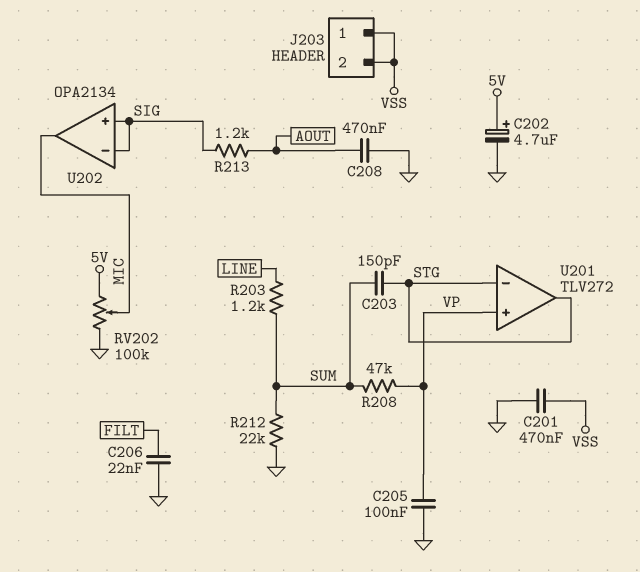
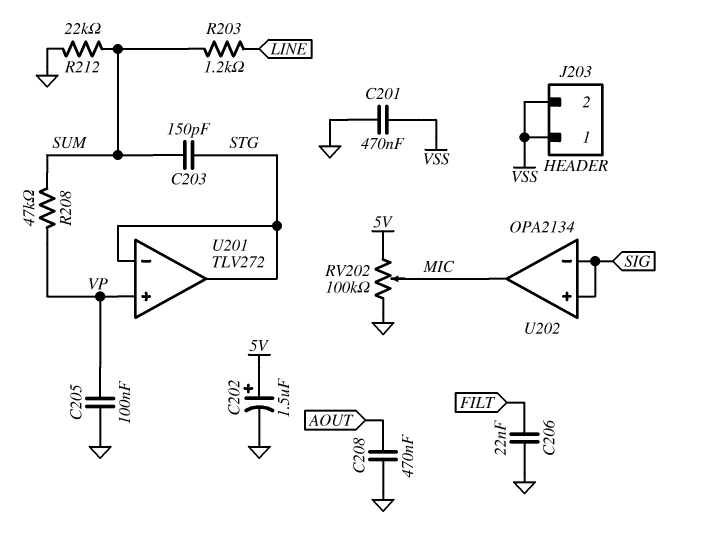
C202: 4.7uF (plus 5V, minus GND) -> 1.5uF (plus 5V, minus GND)
R213: 1.2k (AOUT, SIG) -> none

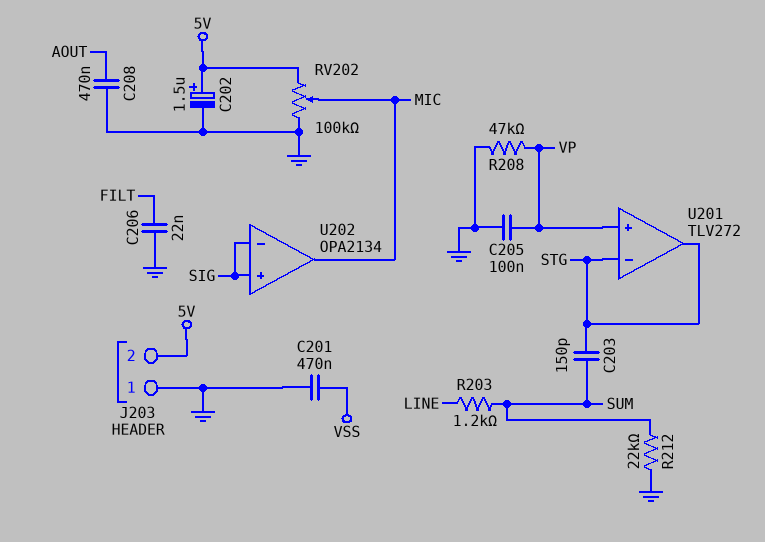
J203 pin 1: VSS -> GND
J203 pin 2: VSS -> 5V
R208: 47k (SUM, VP) -> 47k (GND, VP)

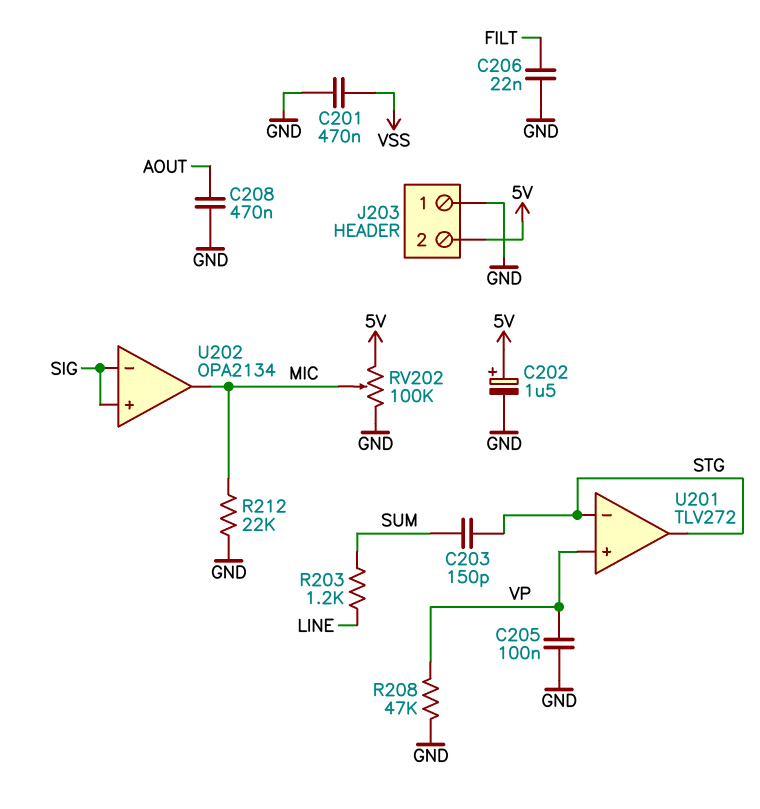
R212: 22k (GND, SUM) -> 22k (GND, MIC)

